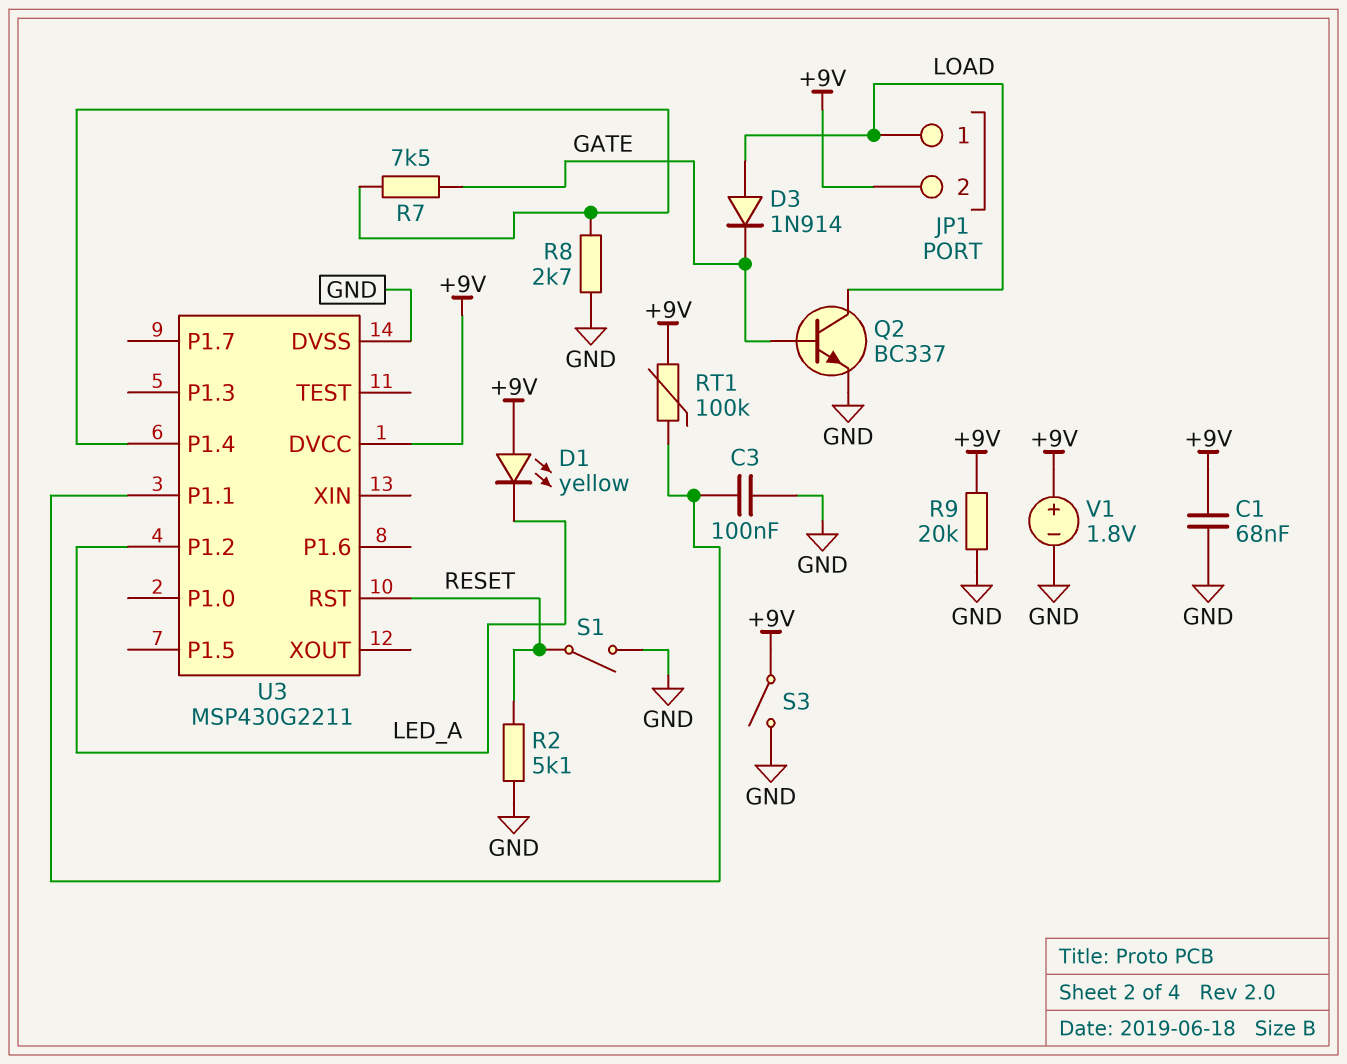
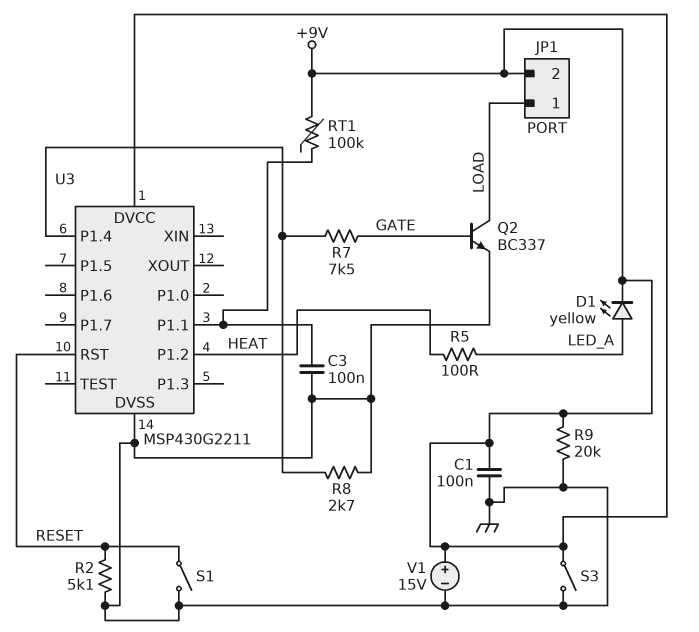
C1: 68nF (+9V, GND) -> 100nF (+9V, GND)
D1: LED yellow (A +9V, K LED_A) -> LED yellow (A LED_A, K +9V)
D3: diode 1N914 (A LOAD, K GATE) -> none
R5: none -> 100 (HEAT, LED_A)
U3 pin P1.2: LED_A -> HEAT
V1: 1.8V (plus +9V, minus GND) -> 15V (plus +9V, minus GND)

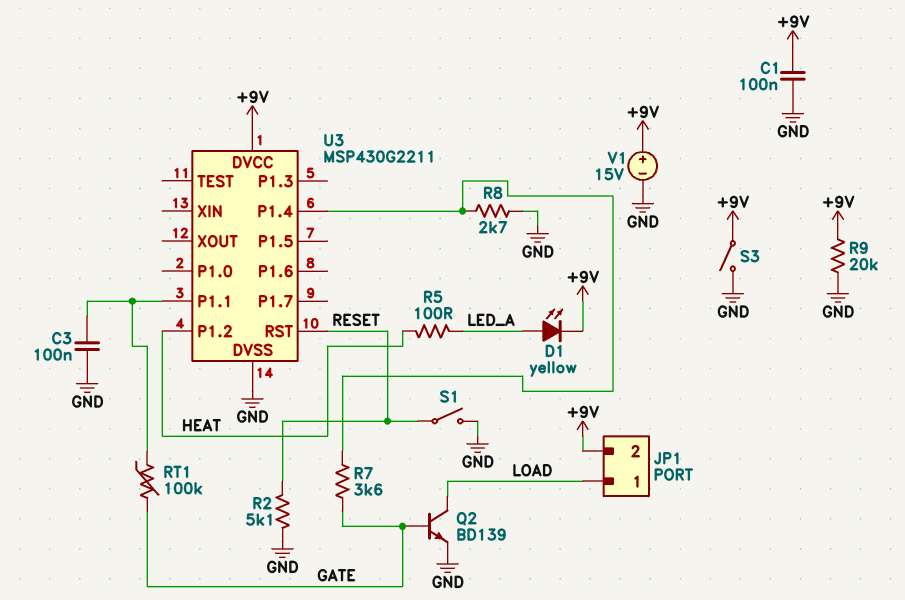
Q2: NPN BC337 (B GATE, C LOAD, E GND) -> NPN BD139 (B GATE, C LOAD, E GND)
R7: 7.5k (GATE, U3/P1.4) -> 3.6k (GATE, U3/P1.4)
RT1: 100k (+9V, U3/P1.1) -> 100k (GATE, U3/P1.1)

